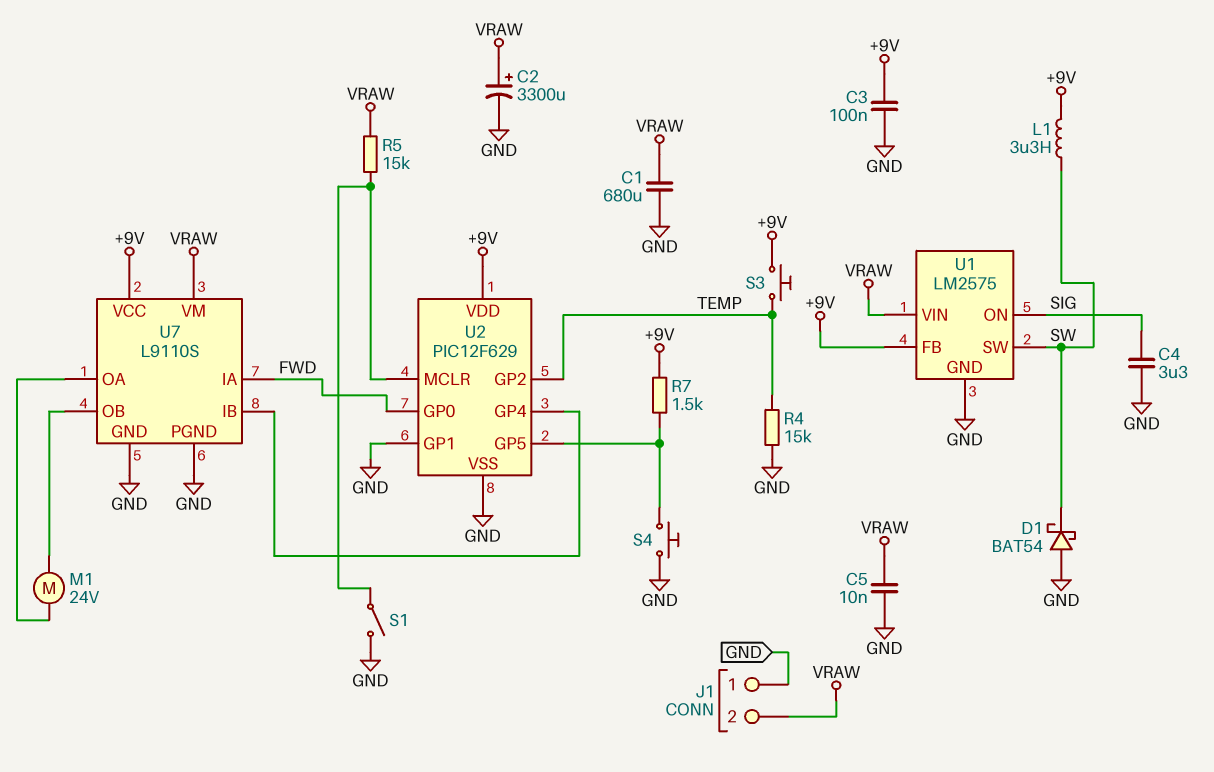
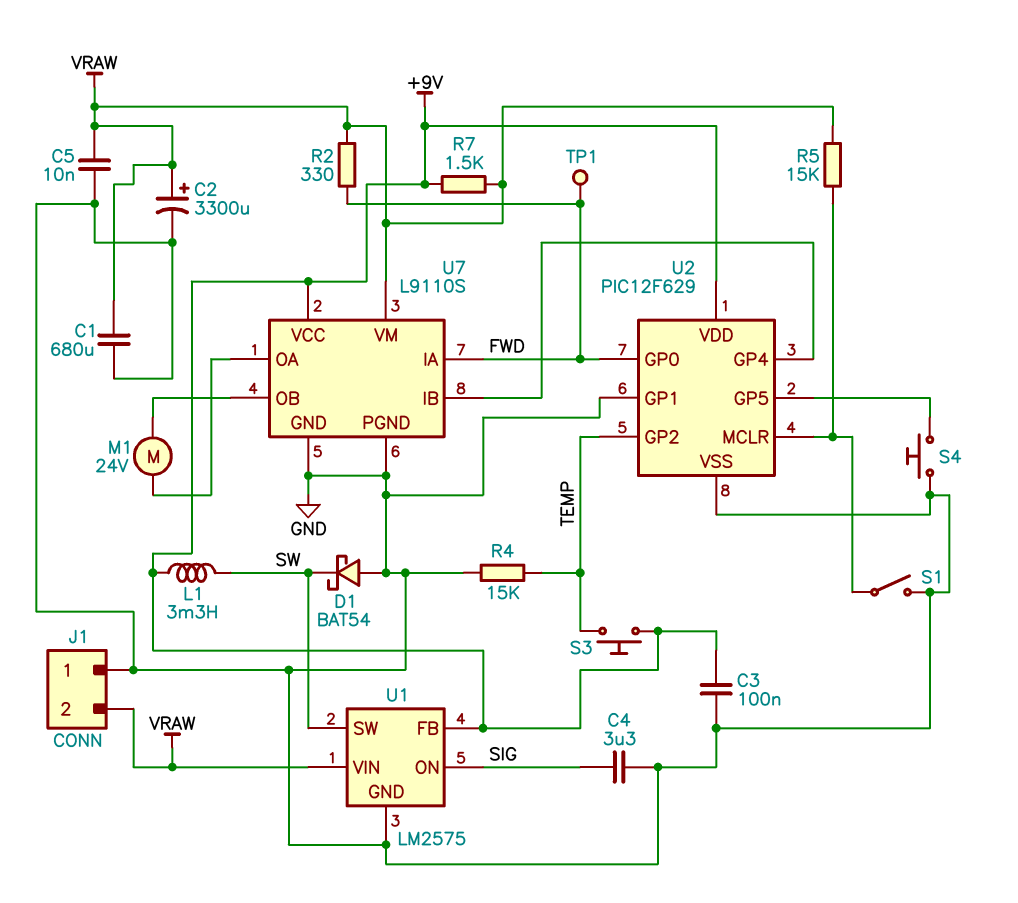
L1: 3.3uH (+9V, SW) -> 3.3mH (+9V, SW)
R2: none -> 330 (FWD, VRAW)
R7: 1.5k (+9V, U2/GP5) -> 1.5k (+9V, VRAW)
TP1: none -> test point (FWD)

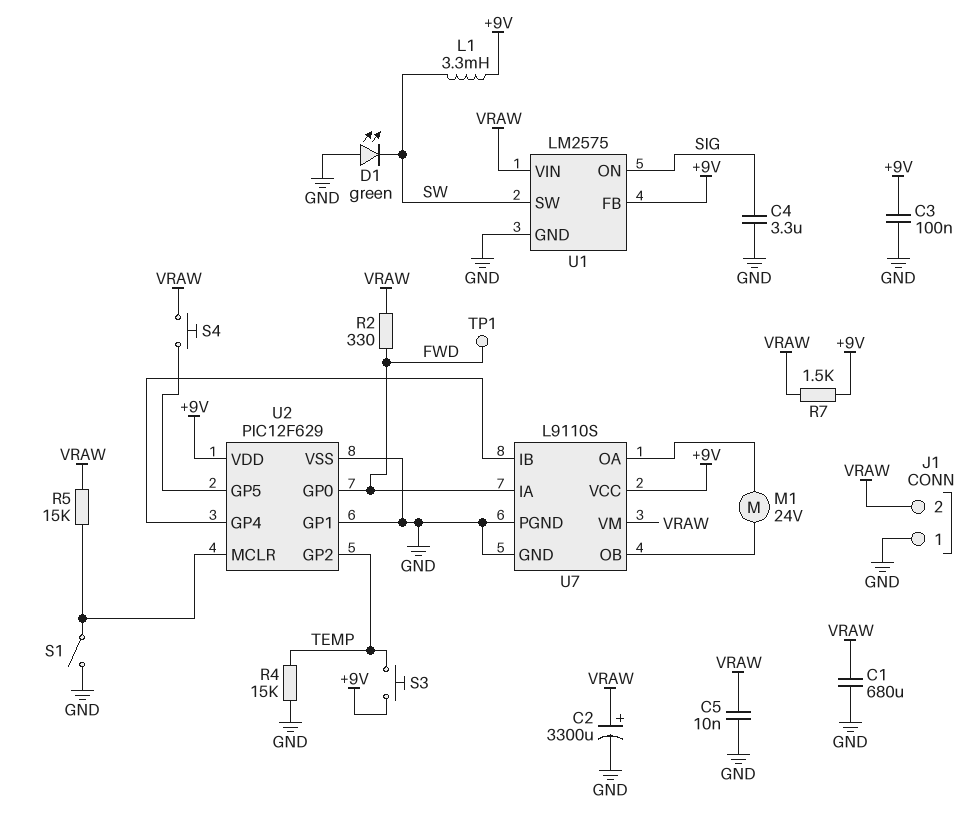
D1: schottky BAT54 (A GND, K SW) -> LED green (A GND, K SW)
S4: button (GND, U2/GP5) -> button (U2/GP5, VRAW)

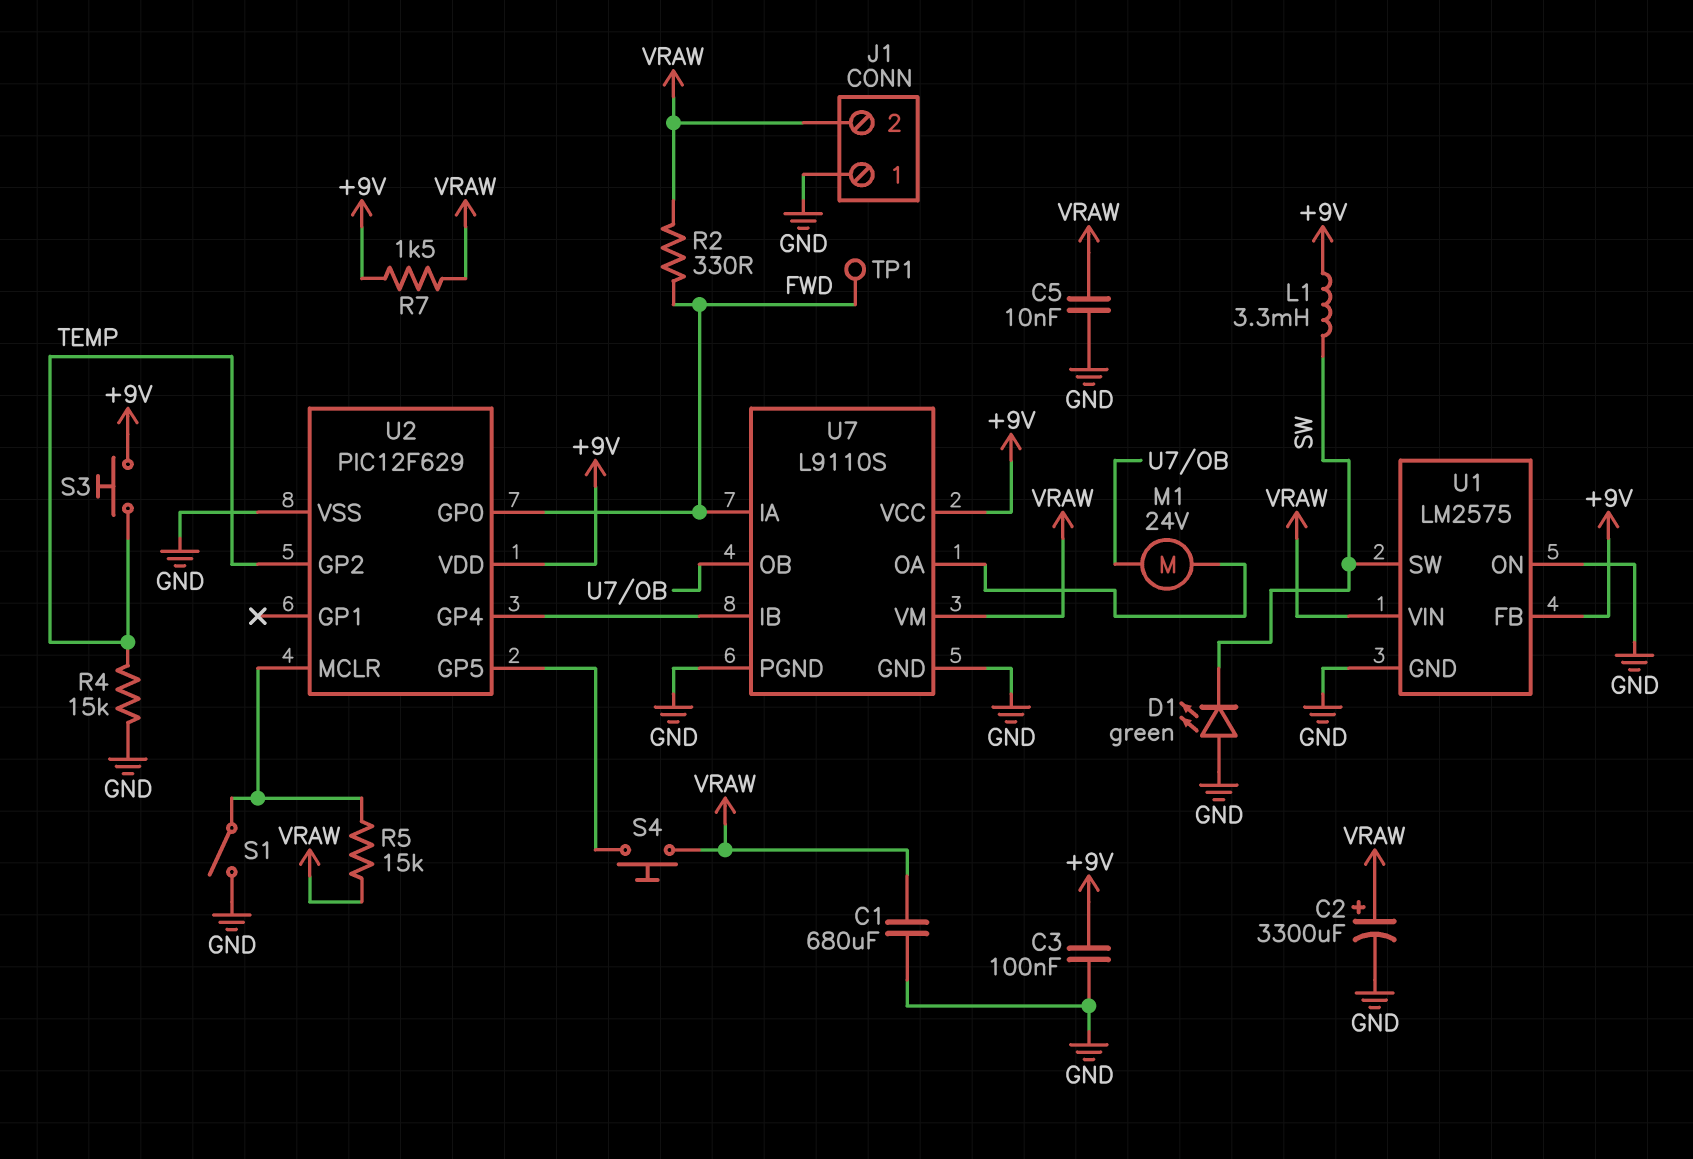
C4: 3.3uF (GND, SIG) -> none
U1 pin ON: SIG -> GND
U2 pin GP1: GND -> none

